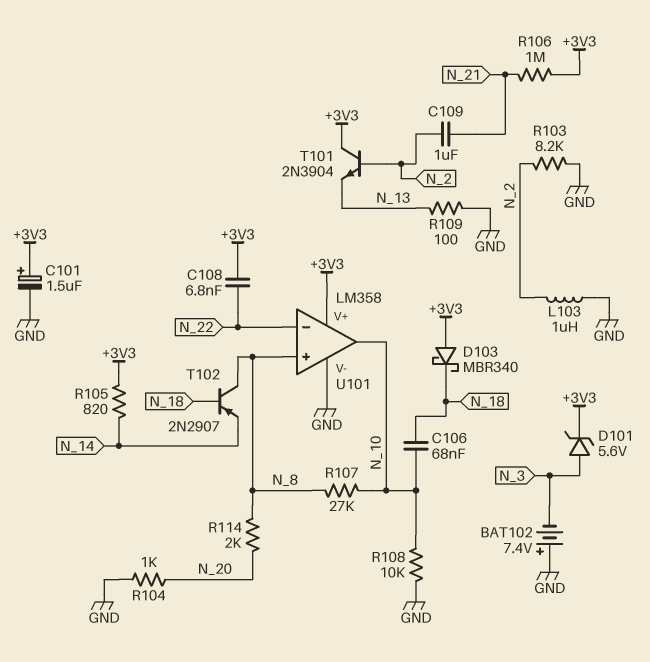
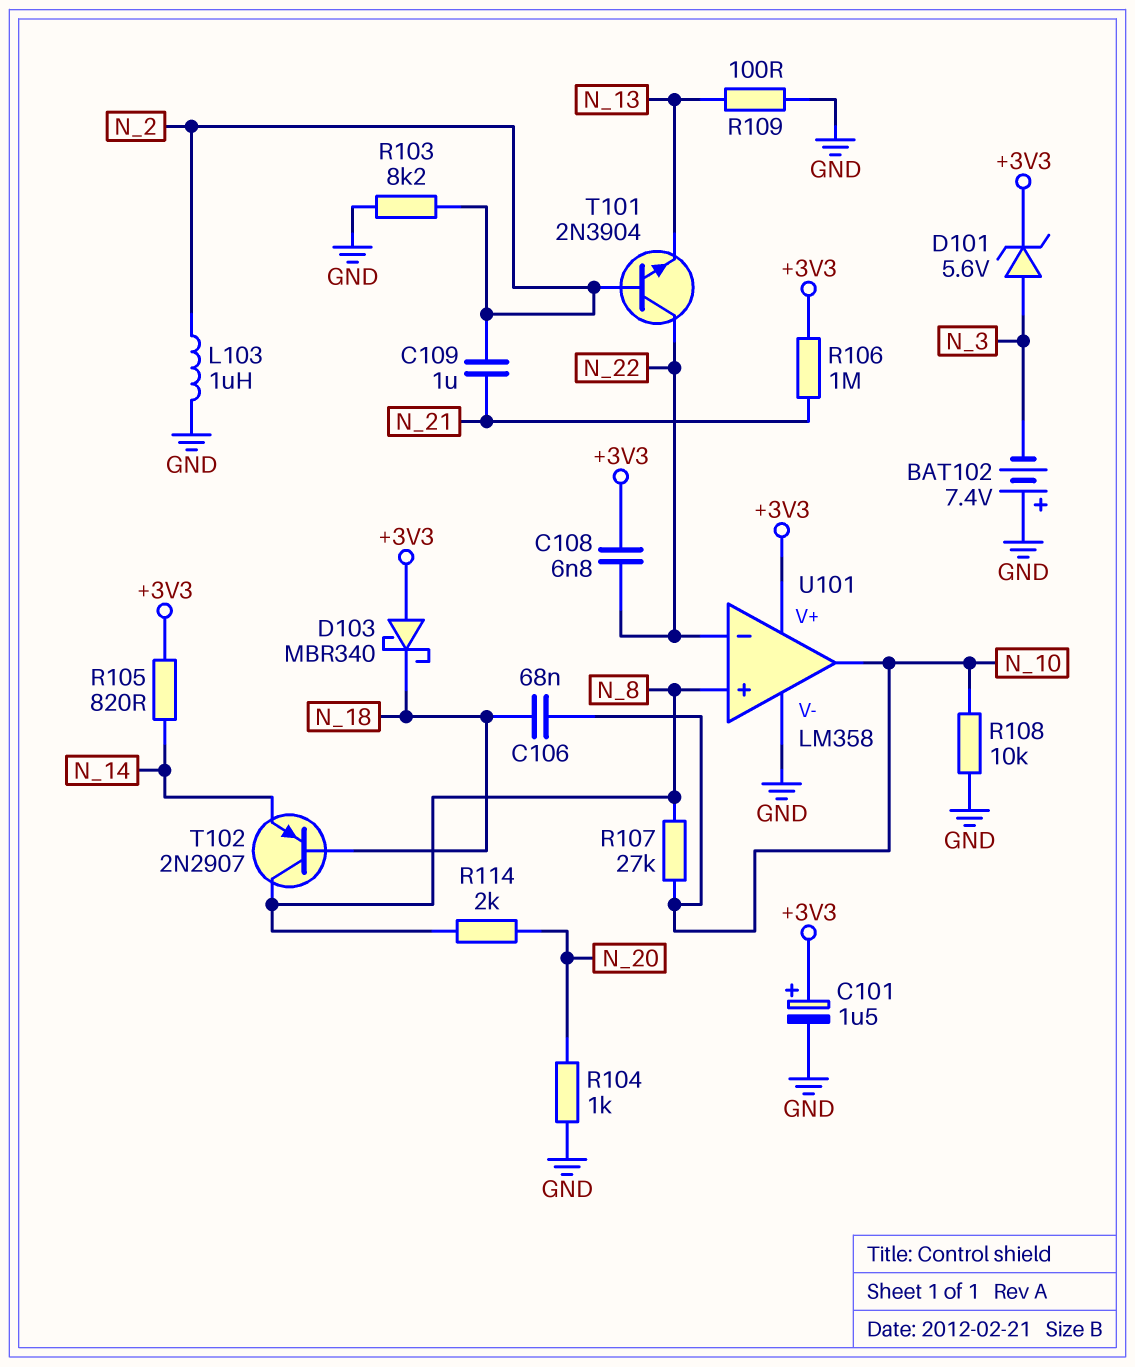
T101: NPN 2N3904 (B N_2, C +3V3, E N_13) -> NPN 2N3904 (B N_2, C N_22, E N_13)

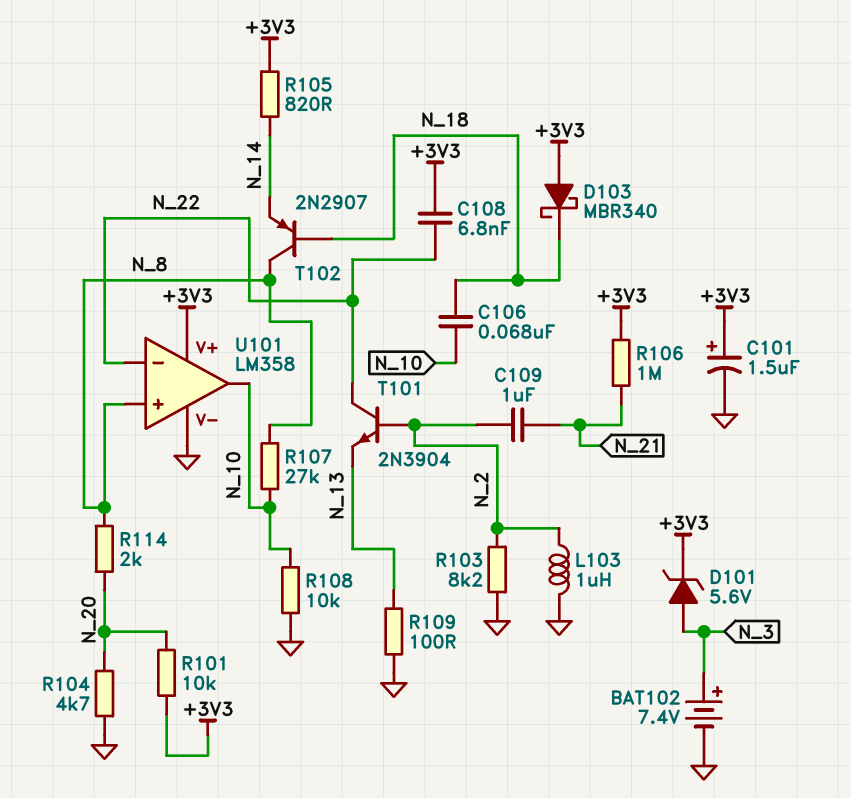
BAT102: 7.4V (plus GND, minus N_3) -> 7.4V (plus N_3, minus GND)
R101: none -> 10k (+3V3, N_20)
R104: 1k (GND, N_20) -> 4.7k (GND, N_20)

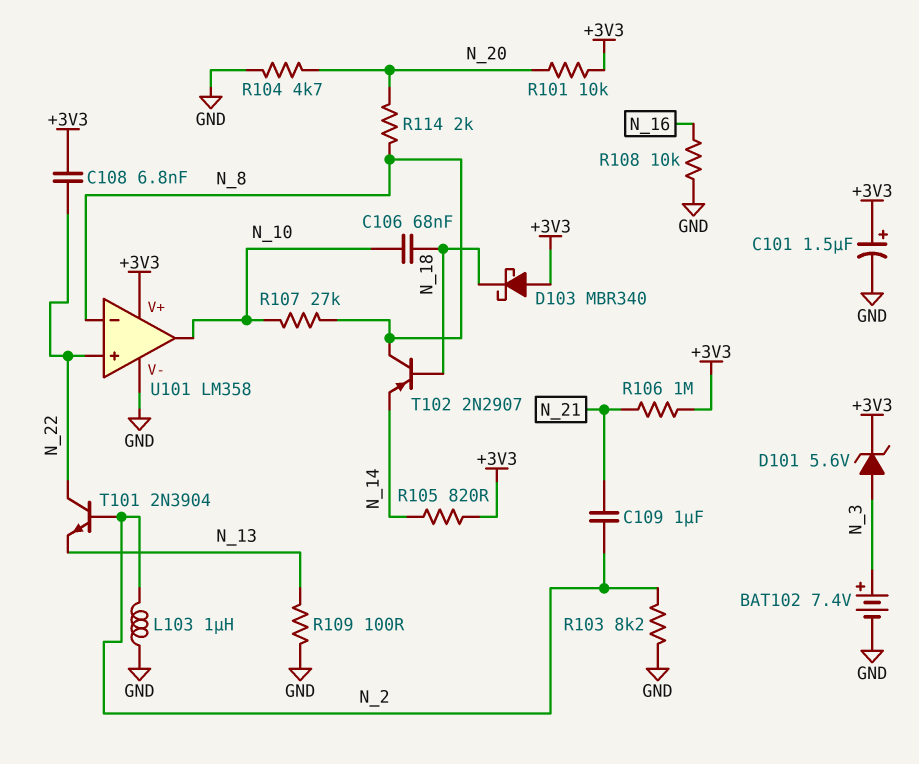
R108: 10k (GND, N_10) -> 10k (GND, N_16)
U101 pin in+: N_8 -> N_22
U101 pin in-: N_22 -> N_8

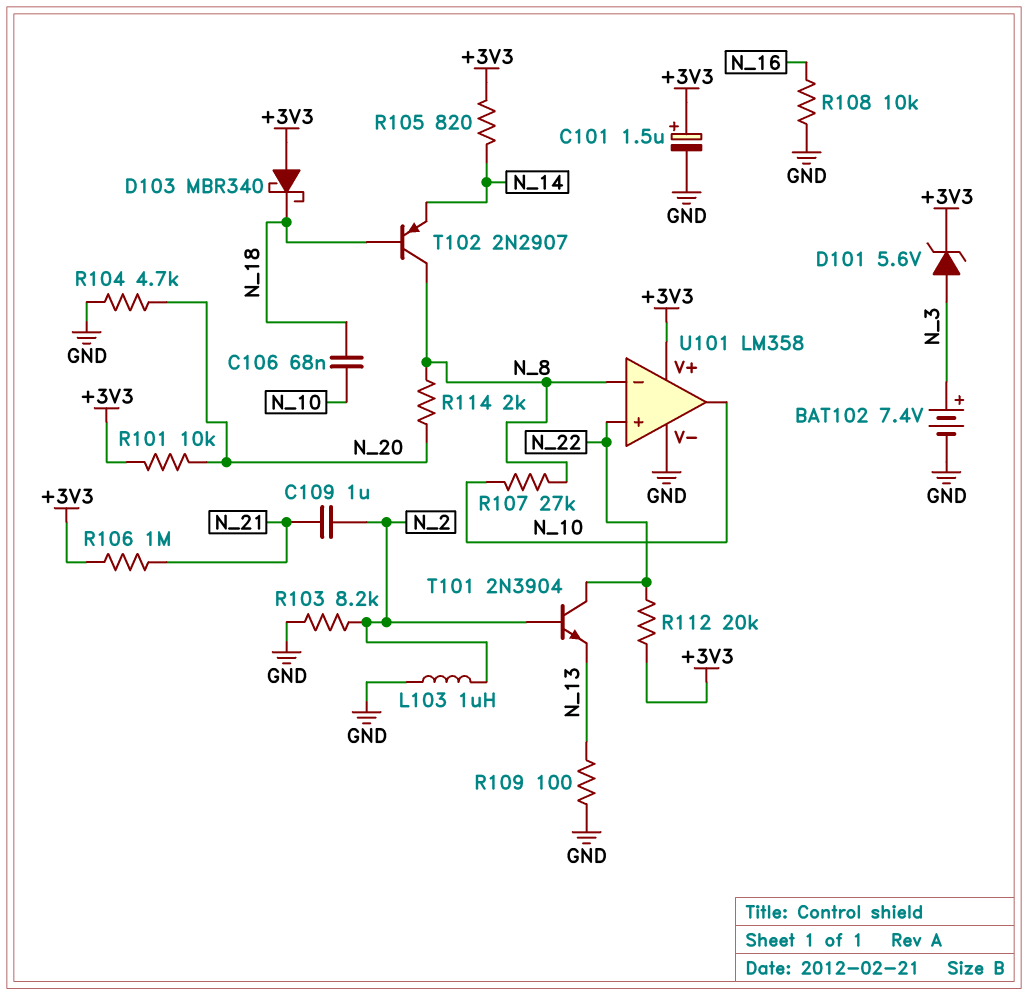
C108: 6.8nF (+3V3, N_22) -> none
R112: none -> 20k (+3V3, N_22)

